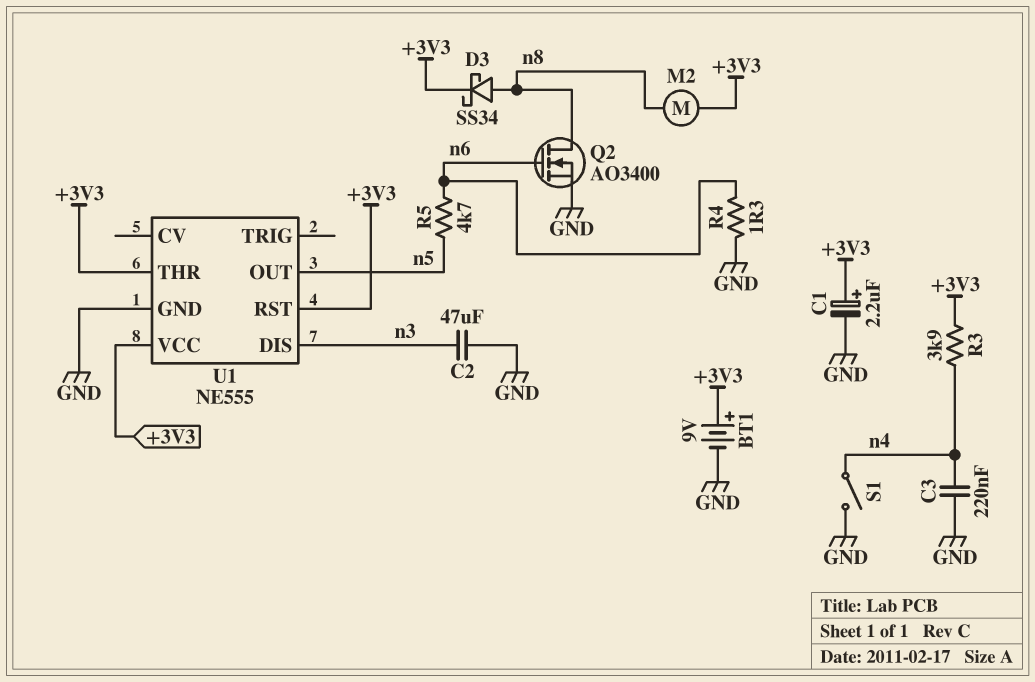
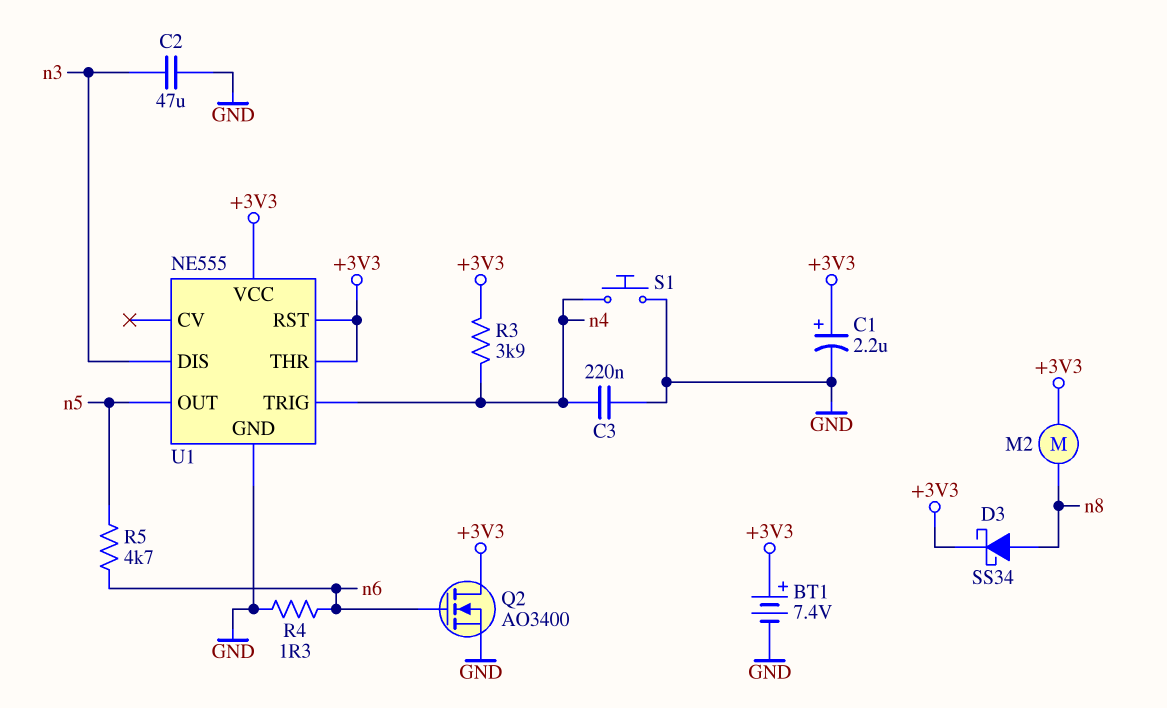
BT1: 9V (plus +3V3, minus GND) -> 7.4V (plus +3V3, minus GND)
Q2: NMOS AO3400 (G n6, D n8, S GND) -> NMOS AO3400 (G n6, D +3V3, S GND)
S1: switch (GND, n4) -> button (GND, n4)
U1 pin TRIG: none -> n4

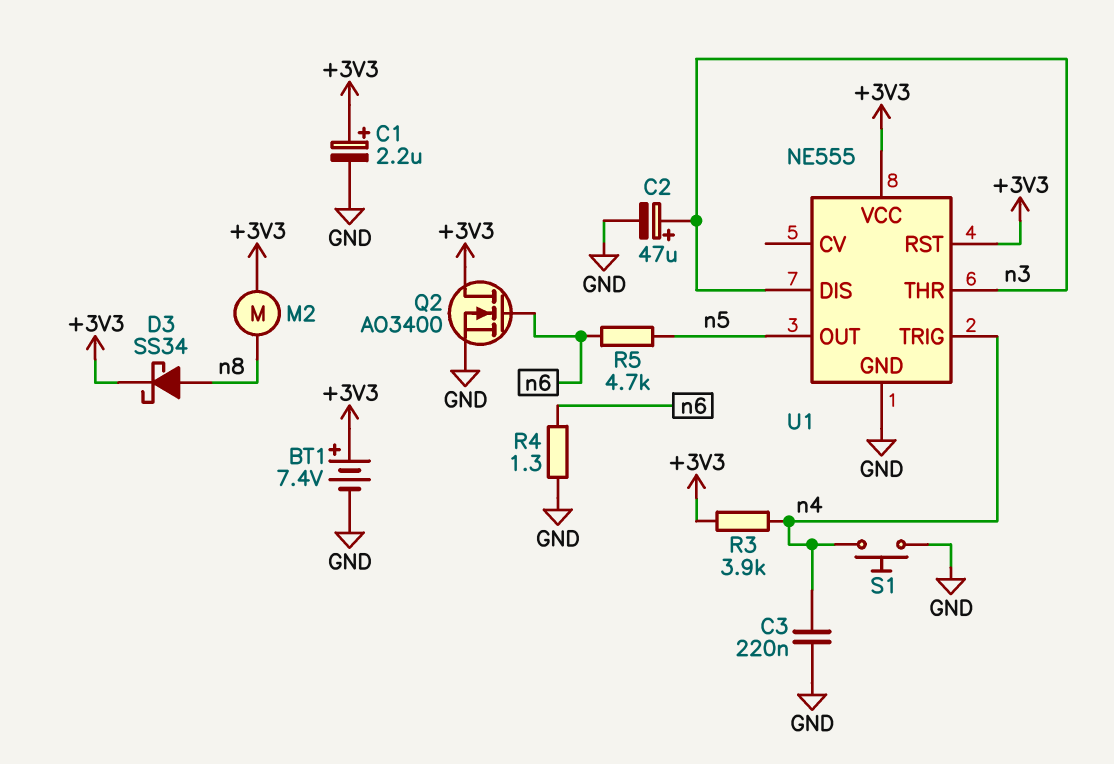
C2: 47uF (GND, n3) -> 47uF (plus n3, minus GND)
U1 pin THR: +3V3 -> n3

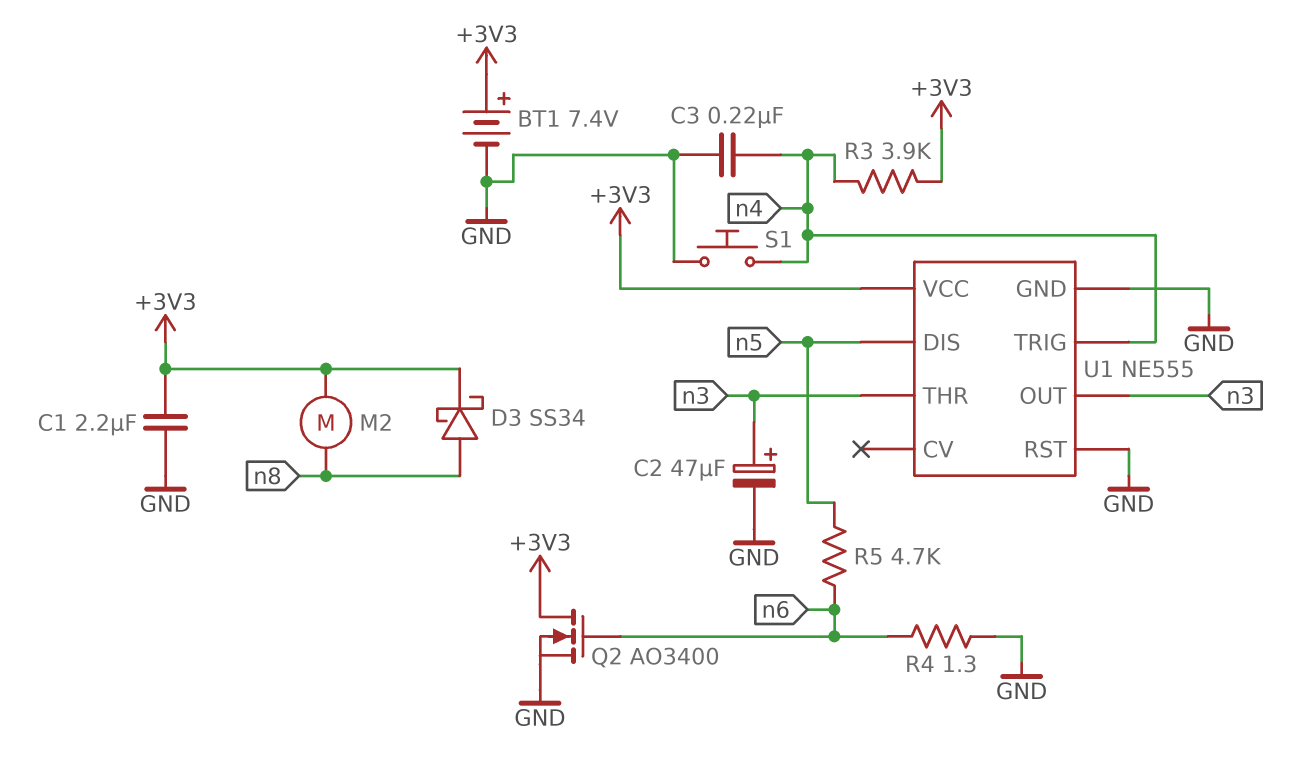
C1: 2.2uF (plus +3V3, minus GND) -> 2.2uF (+3V3, GND)
U1 pin DIS: n3 -> n5
U1 pin OUT: n5 -> n3
U1 pin RST: +3V3 -> GND

